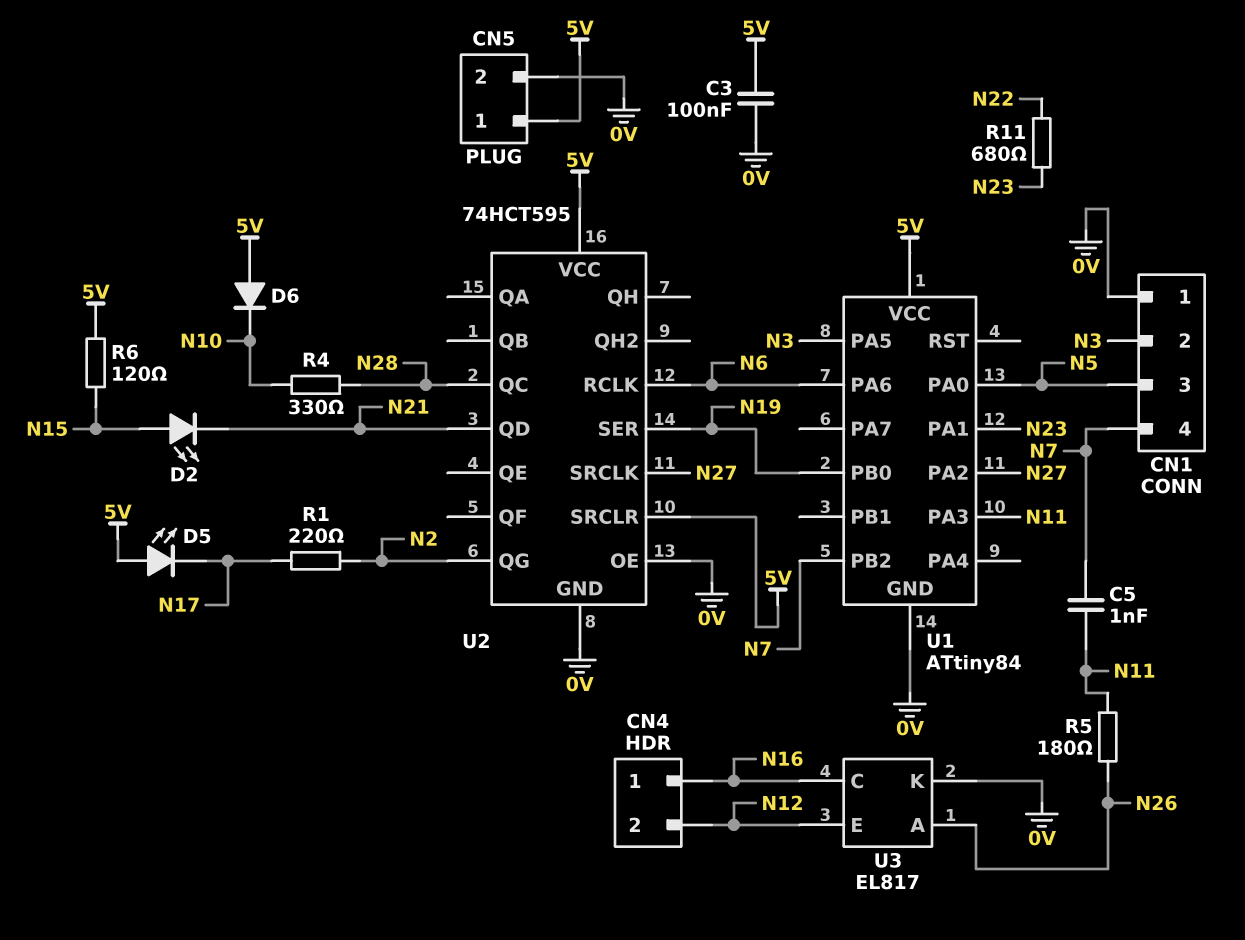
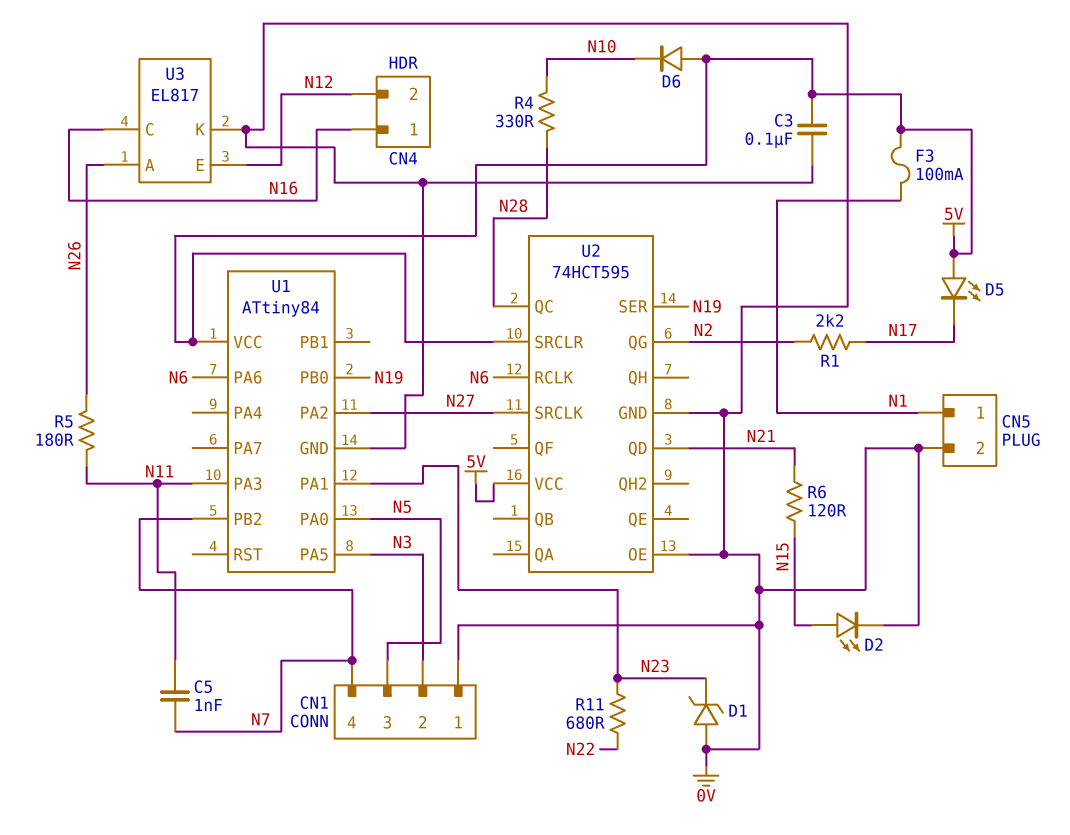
CN5 pin 1: 5V -> N1
D1: none -> zener (A 0V, K N23)
D2: LED (A N15, K N21) -> LED (A N15, K 0V)
F3: none -> 100mA (5V, N1)
R1: 220 (N2, N17) -> 2.2k (N2, N17)
R6: 120 (5V, N15) -> 120 (N15, N21)

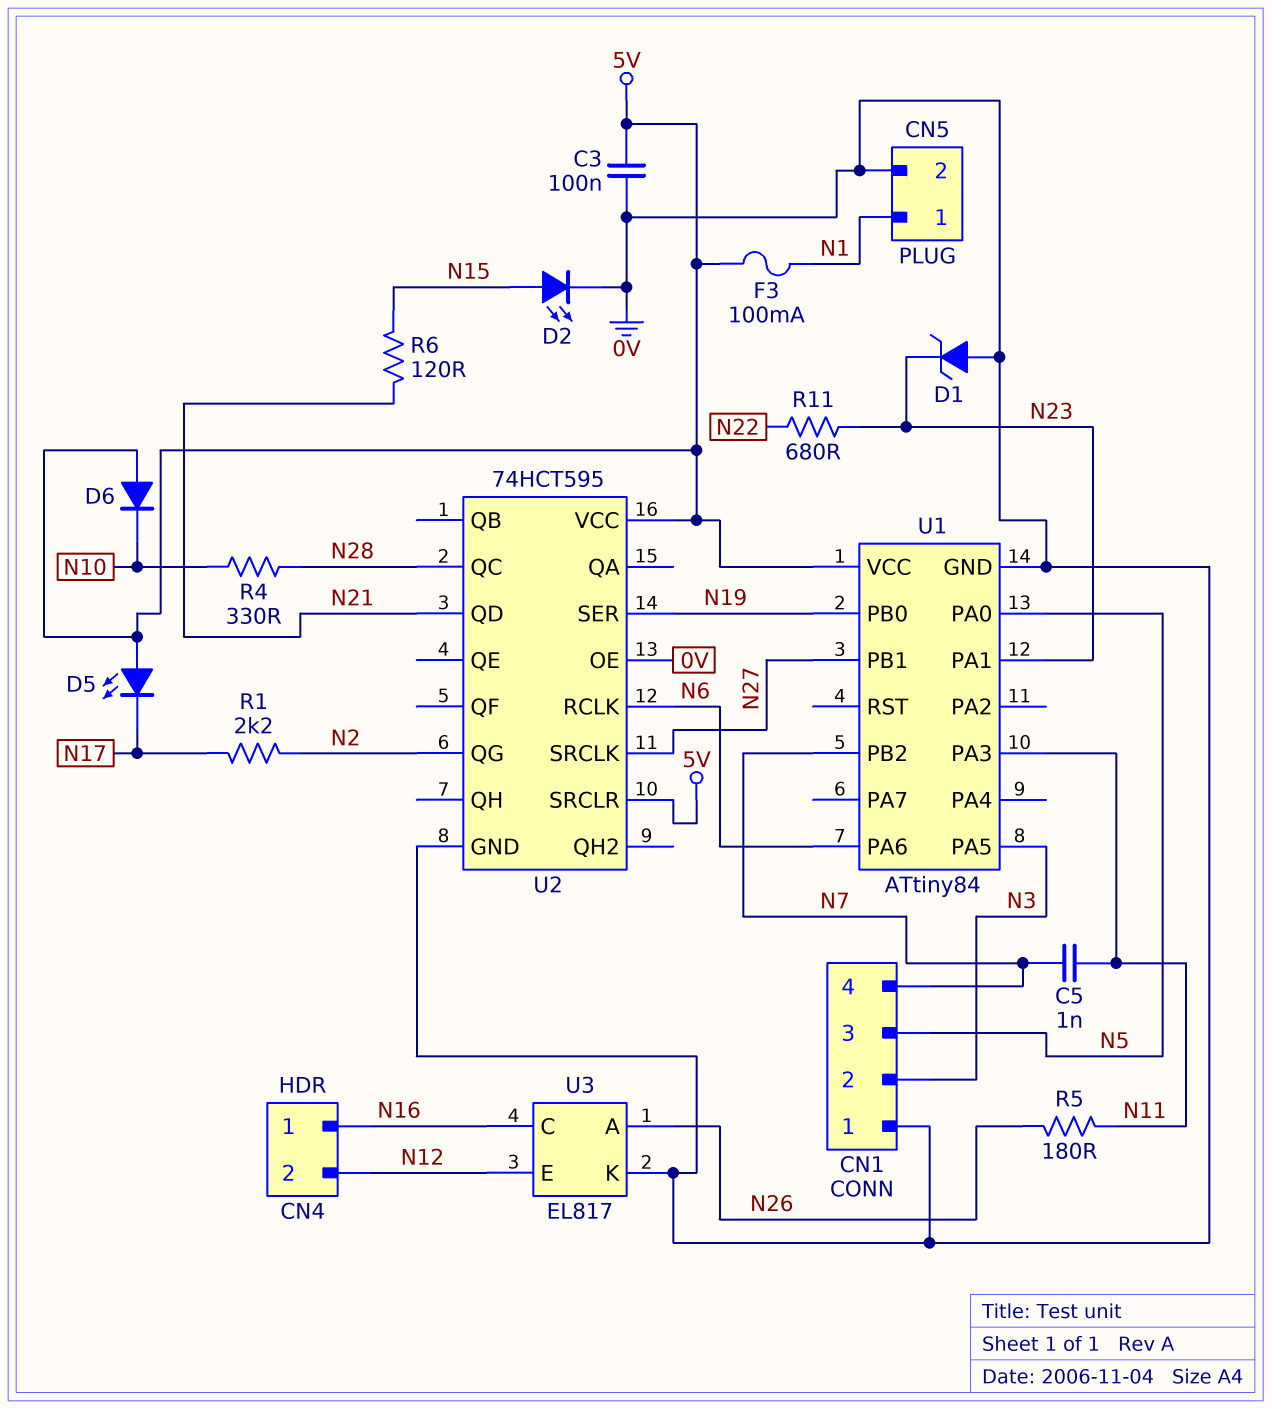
U1 pin PA2: N27 -> none
U1 pin PB1: none -> N27

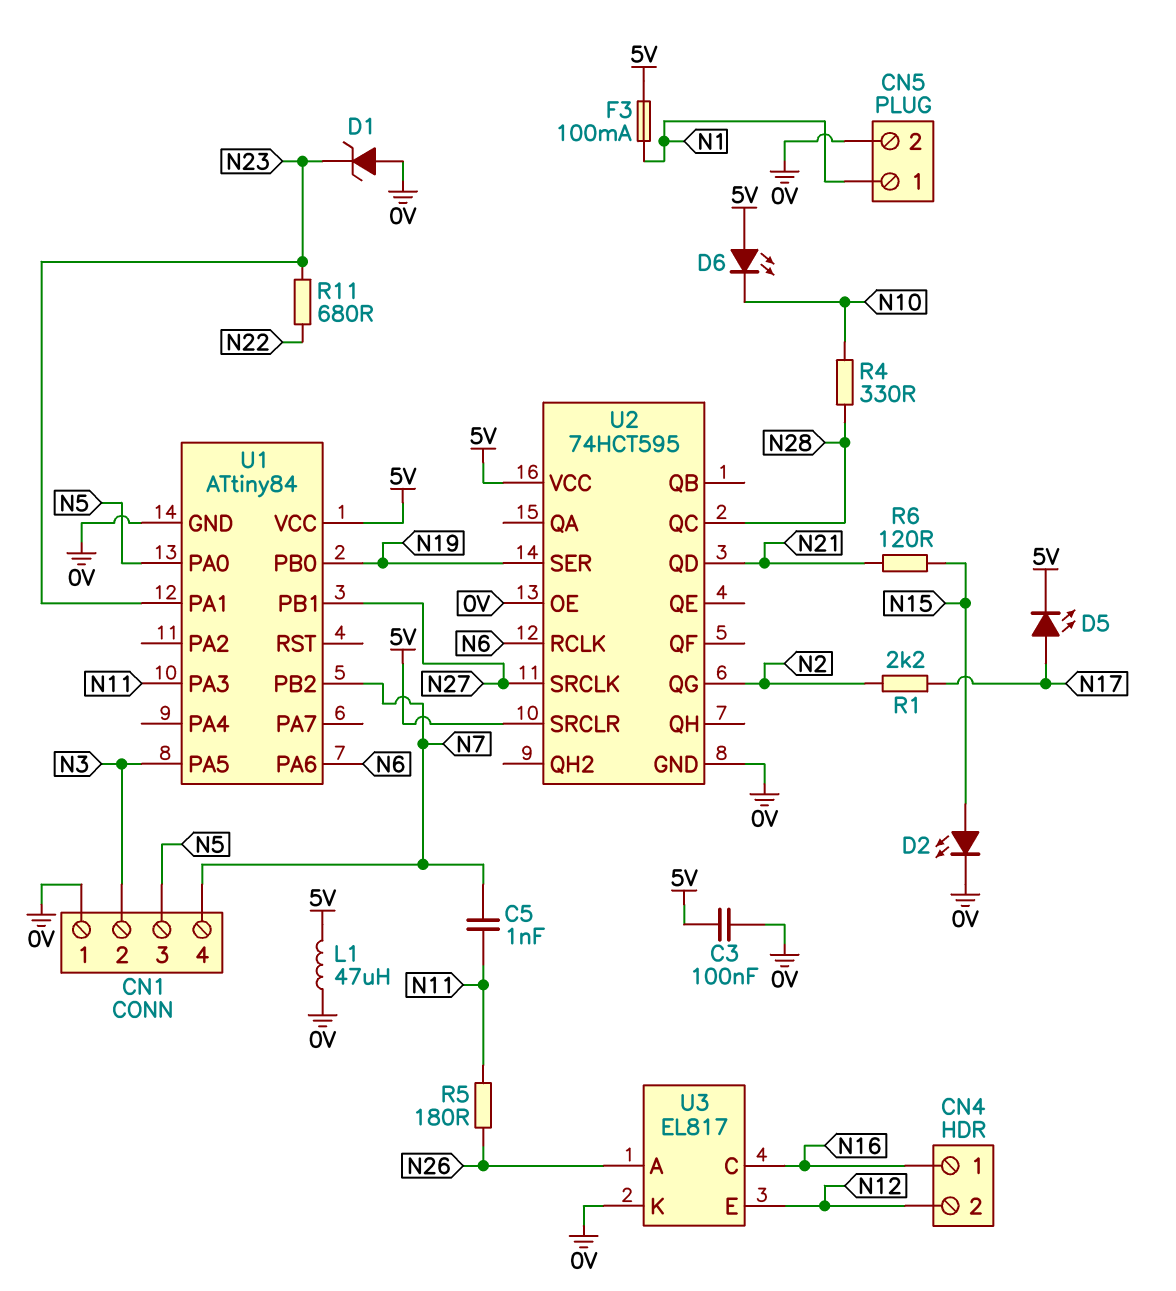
D5: LED (A 5V, K N17) -> LED (A N17, K 5V)
D6: diode (A 5V, K N10) -> LED (A 5V, K N10)
L1: none -> 47uH (0V, 5V)

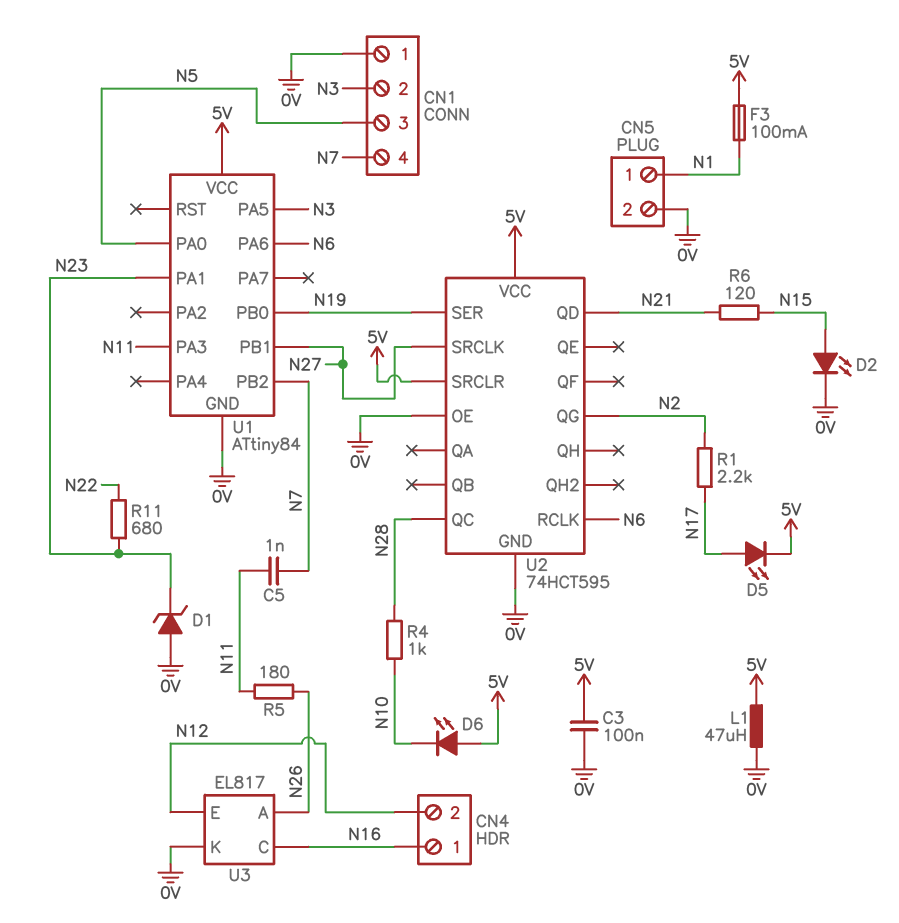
R4: 330 (N10, N28) -> 1k (N10, N28)

